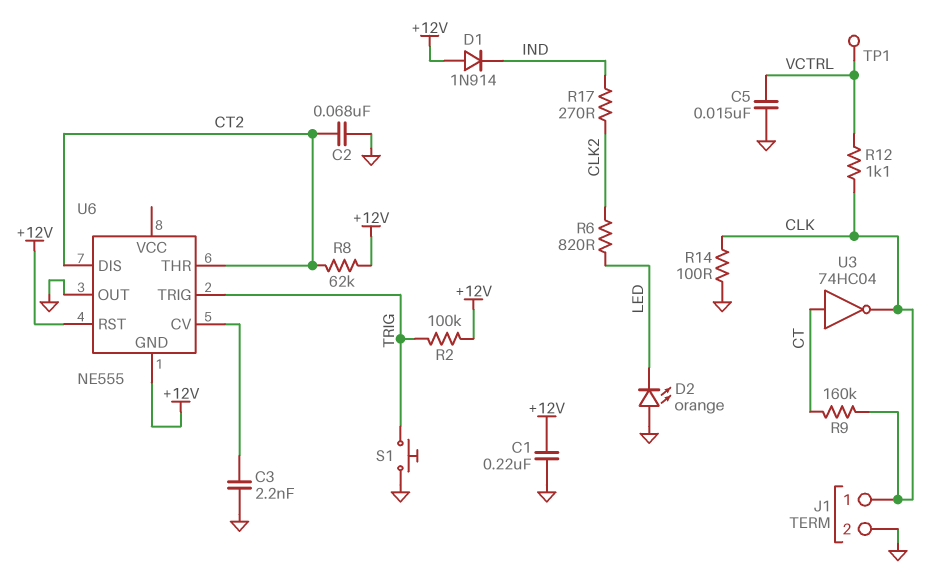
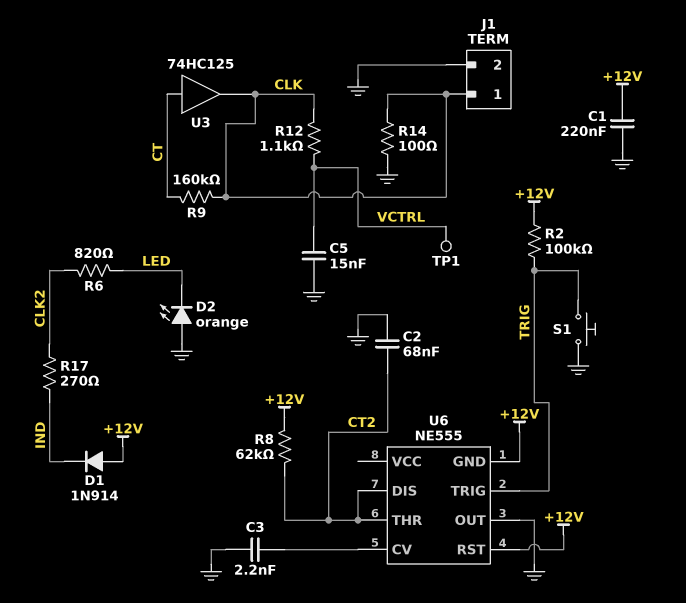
U3: NOT 74HC04 (in CT, out CLK) -> buffer 74HC125 (in CT, out CLK)

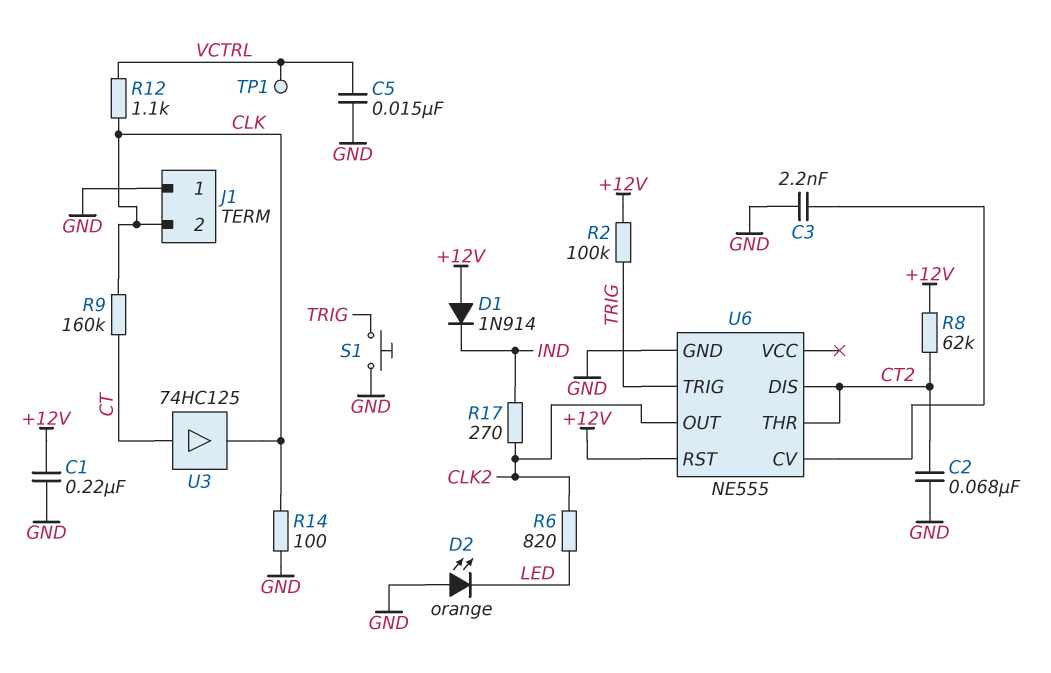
J1 pin 1: CLK -> GND
J1 pin 2: GND -> CLK
U6 pin GND: +12V -> GND
U6 pin OUT: GND -> CLK2

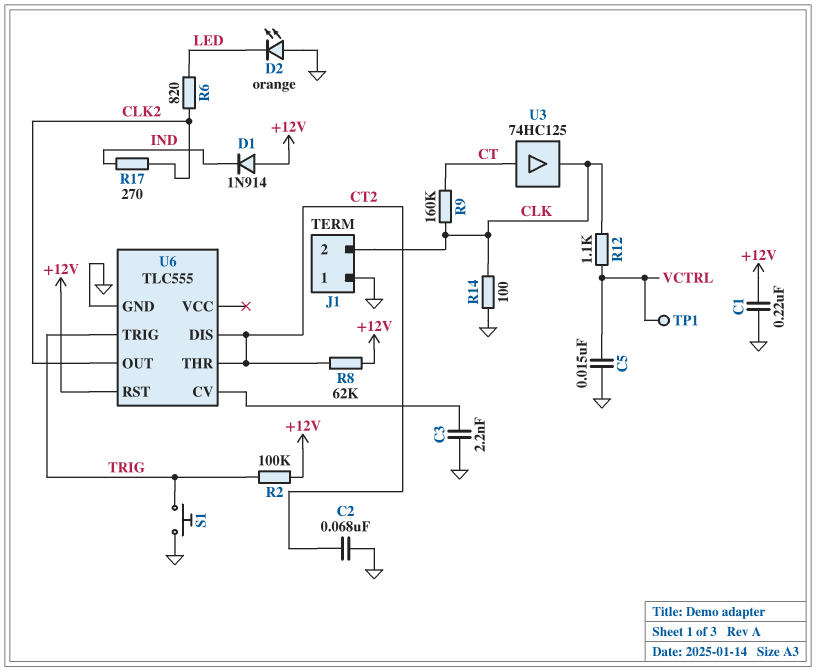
U6: NE555 -> TLC555

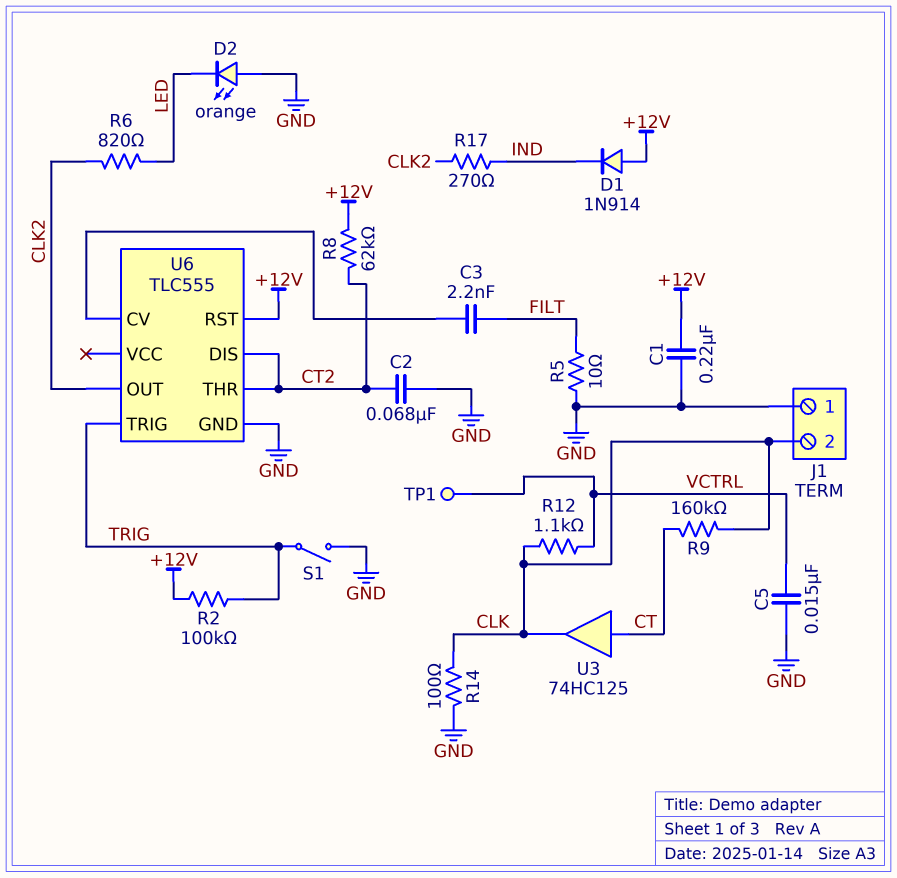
C3: 2.2nF (GND, U6/CV) -> 2.2nF (FILT, U6/CV)
R5: none -> 10 (FILT, GND)
S1: button (GND, TRIG) -> switch (GND, TRIG)

